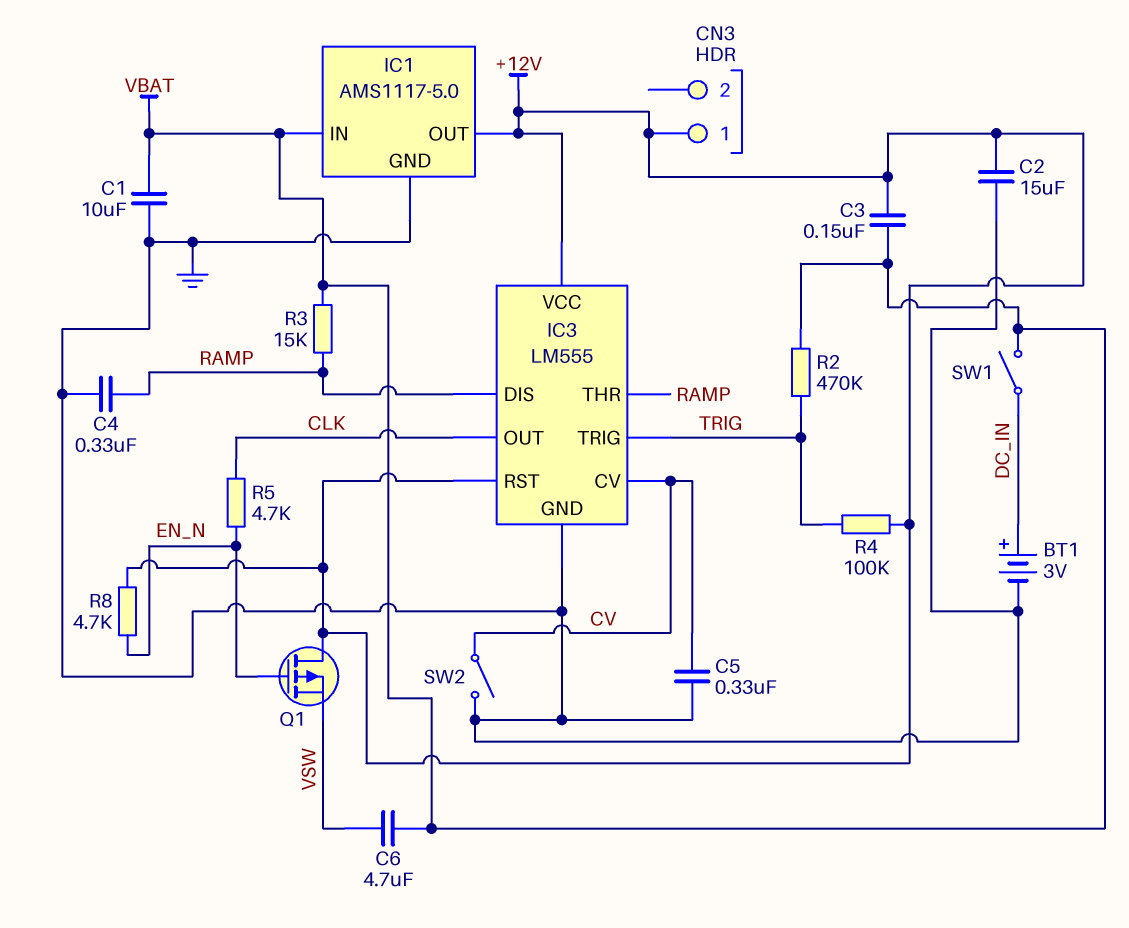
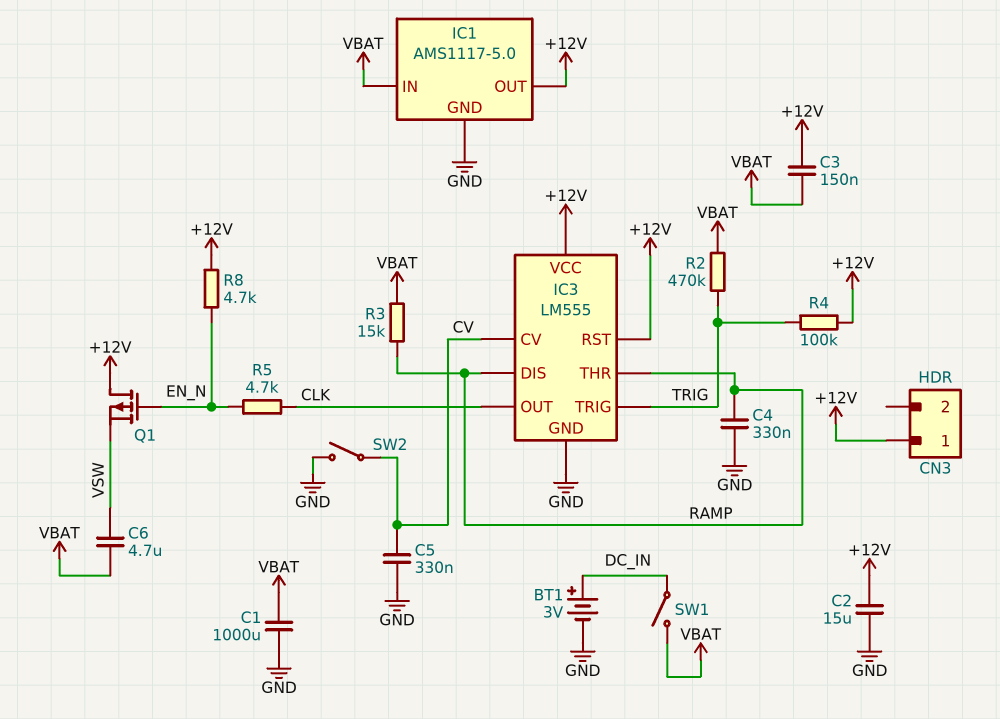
C1: 10uF (GND, VBAT) -> 1000uF (GND, VBAT)

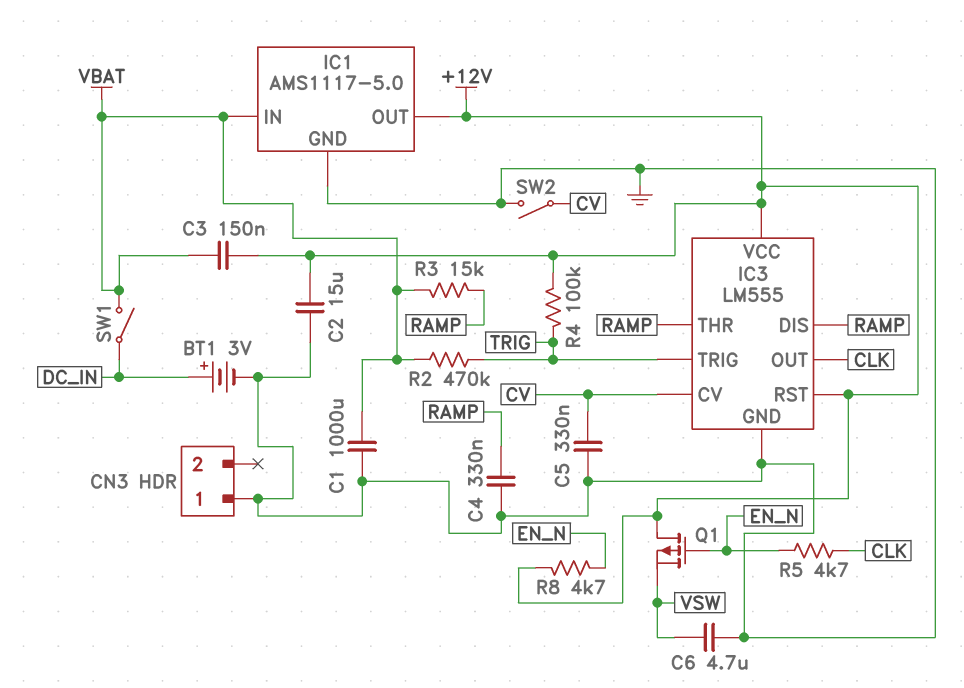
C6: 4.7uF (VBAT, VSW) -> 4.7uF (GND, VSW)
CN3 pin 1: +12V -> GND

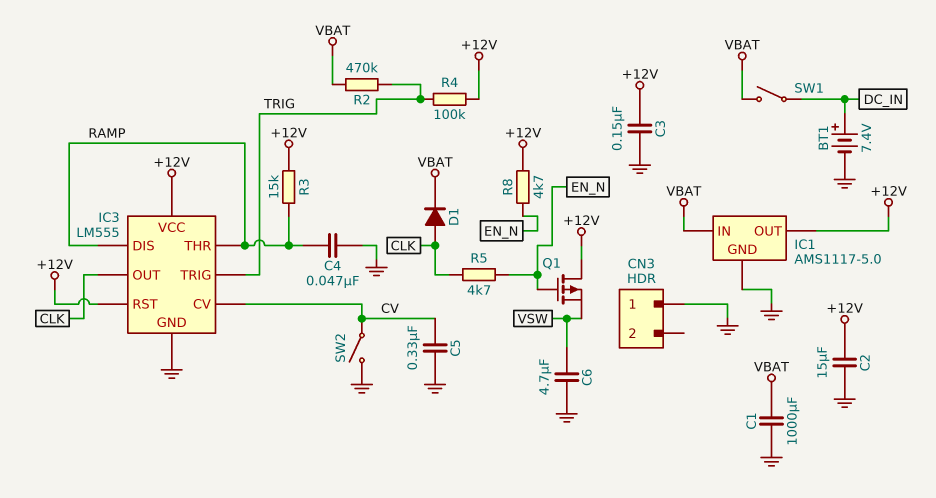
BT1: 3V (plus DC_IN, minus GND) -> 7.4V (plus DC_IN, minus GND)
C3: 150nF (+12V, VBAT) -> 150nF (+12V, GND)
C4: 330nF (GND, RAMP) -> 47nF (GND, RAMP)
D1: none -> diode (A CLK, K VBAT)
R3: 15k (RAMP, VBAT) -> 15k (+12V, RAMP)

